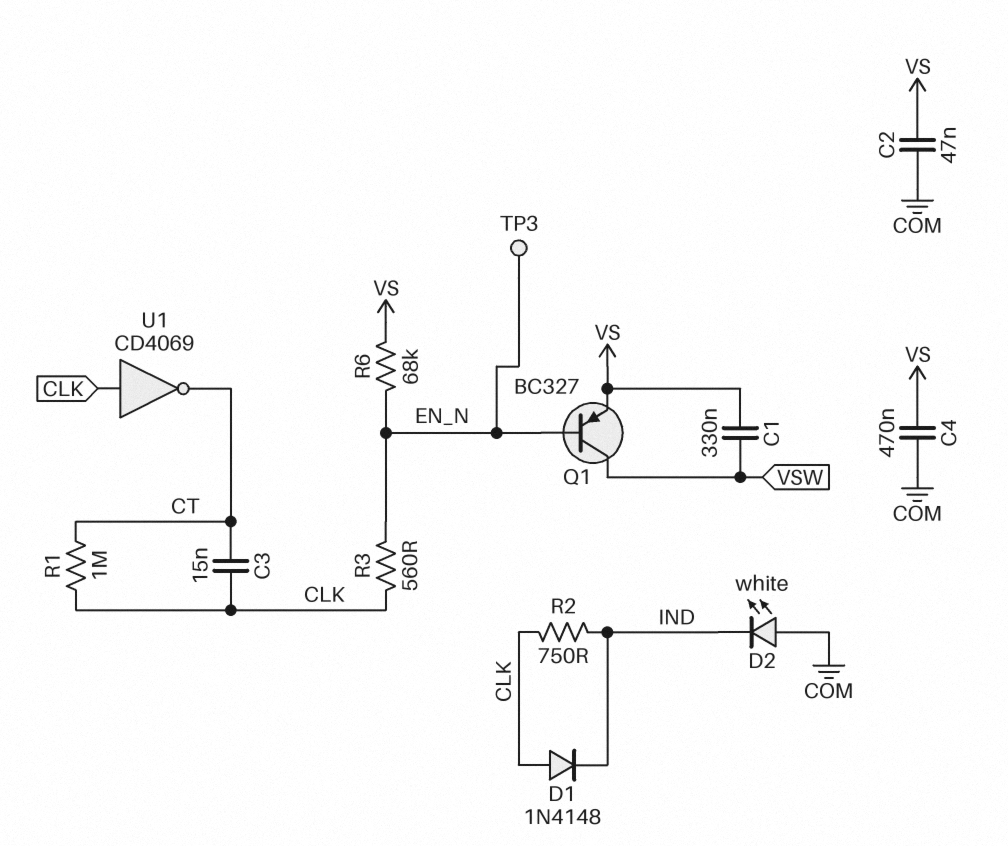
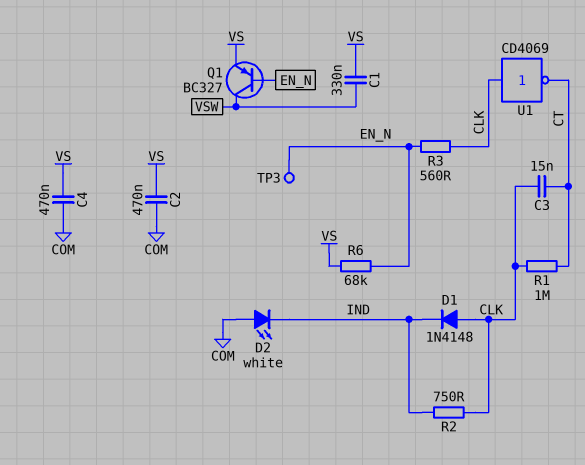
C2: 47nF (COM, VS) -> 470nF (COM, VS)

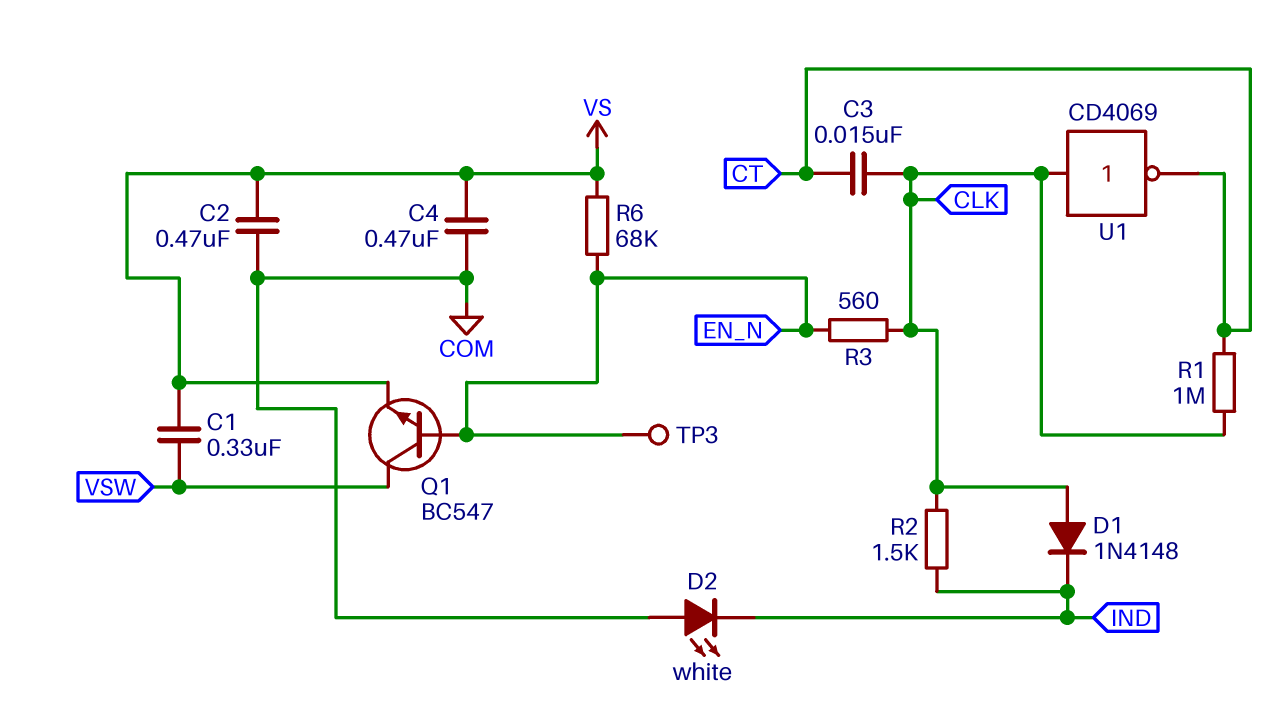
Q1: PNP BC327 (B EN_N, C VSW, E VS) -> NPN BC547 (B EN_N, C VSW, E VS)
R2: 750 (CLK, IND) -> 1.5k (CLK, IND)

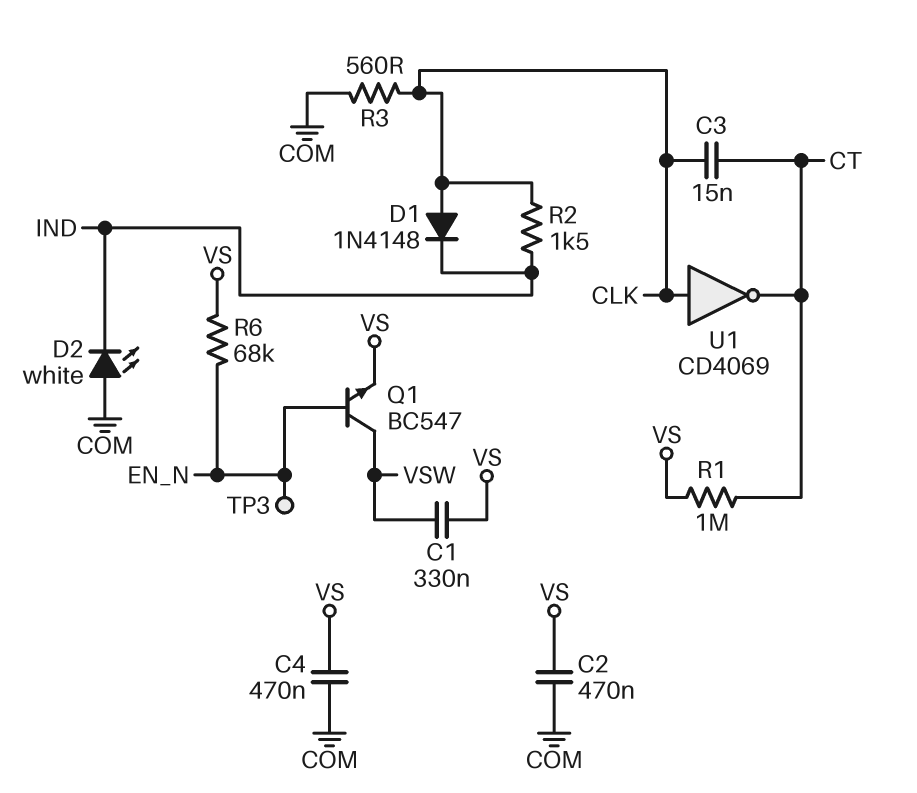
R1: 1M (CLK, CT) -> 1M (CT, VS)
R3: 560 (CLK, EN_N) -> 560 (CLK, COM)

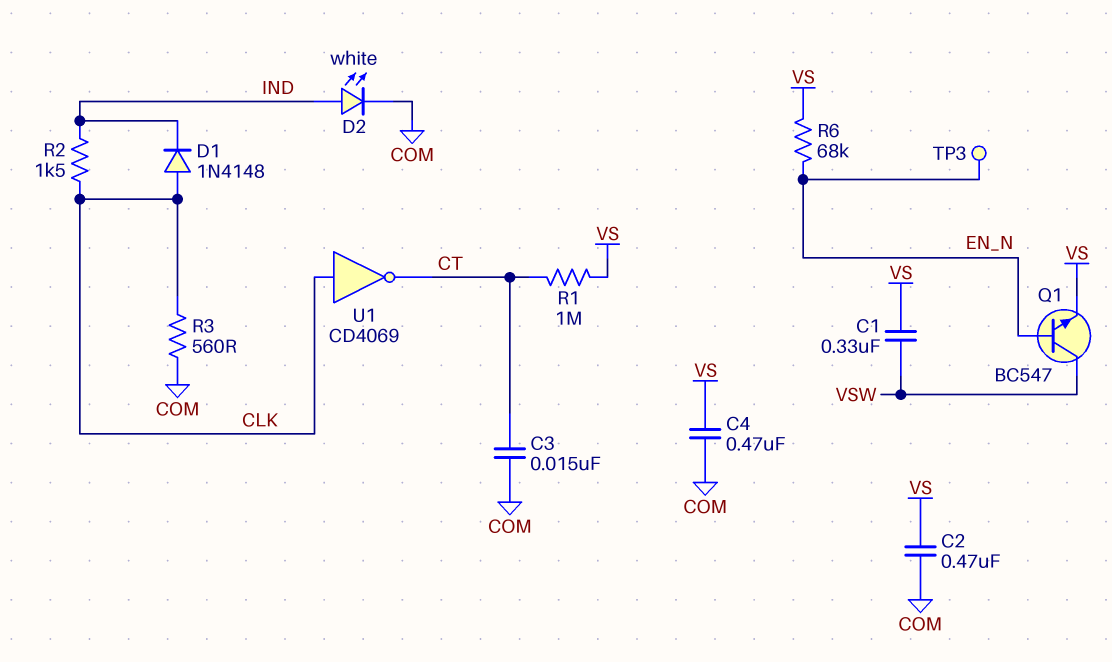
C3: 15nF (CLK, CT) -> 15nF (COM, CT)
D2: LED white (A COM, K IND) -> LED white (A IND, K COM)

